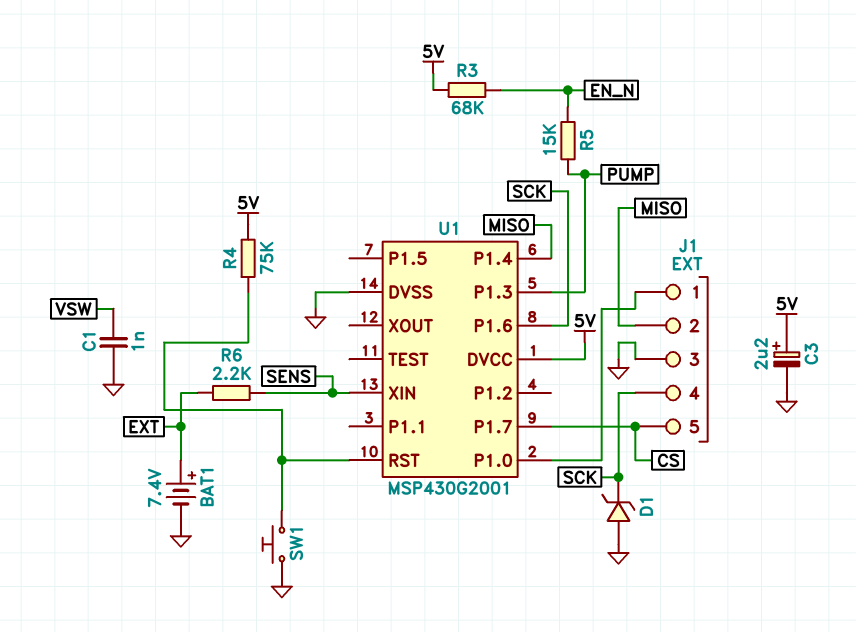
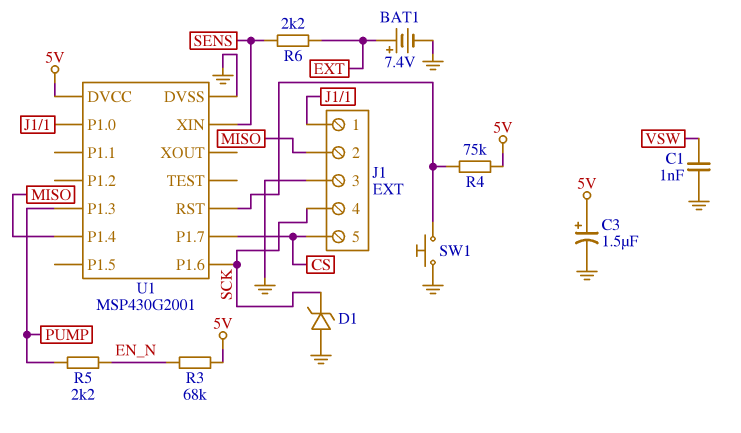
C3: 2.2uF (plus 5V, minus GND) -> 1.5uF (plus 5V, minus GND)
R5: 15k (EN_N, PUMP) -> 2.2k (EN_N, PUMP)

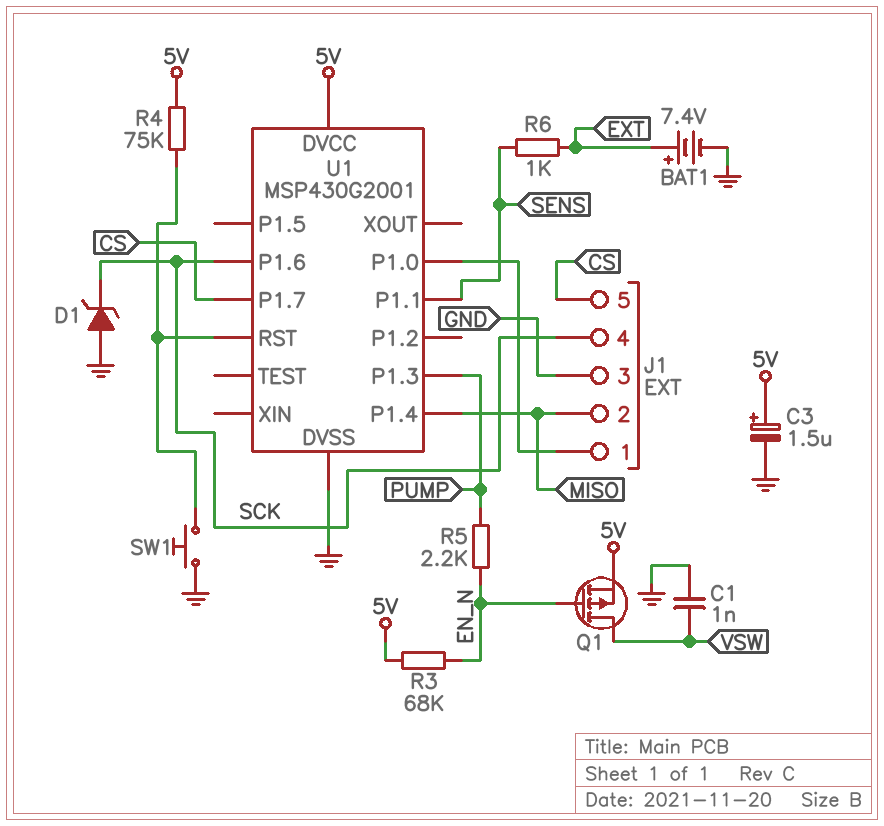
Q1: none -> PMOS (G EN_N, D VSW, S 5V)
R6: 2.2k (EXT, SENS) -> 1k (EXT, SENS)
U1 pin P1.1: none -> SENS
U1 pin XIN: SENS -> none

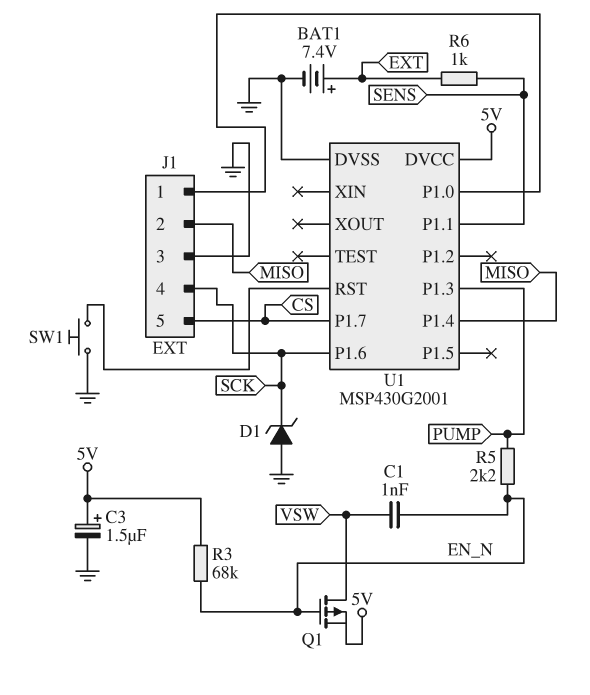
C1: 1nF (GND, VSW) -> 1nF (EN_N, VSW)
R4: 75k (5V, U1/RST) -> none

